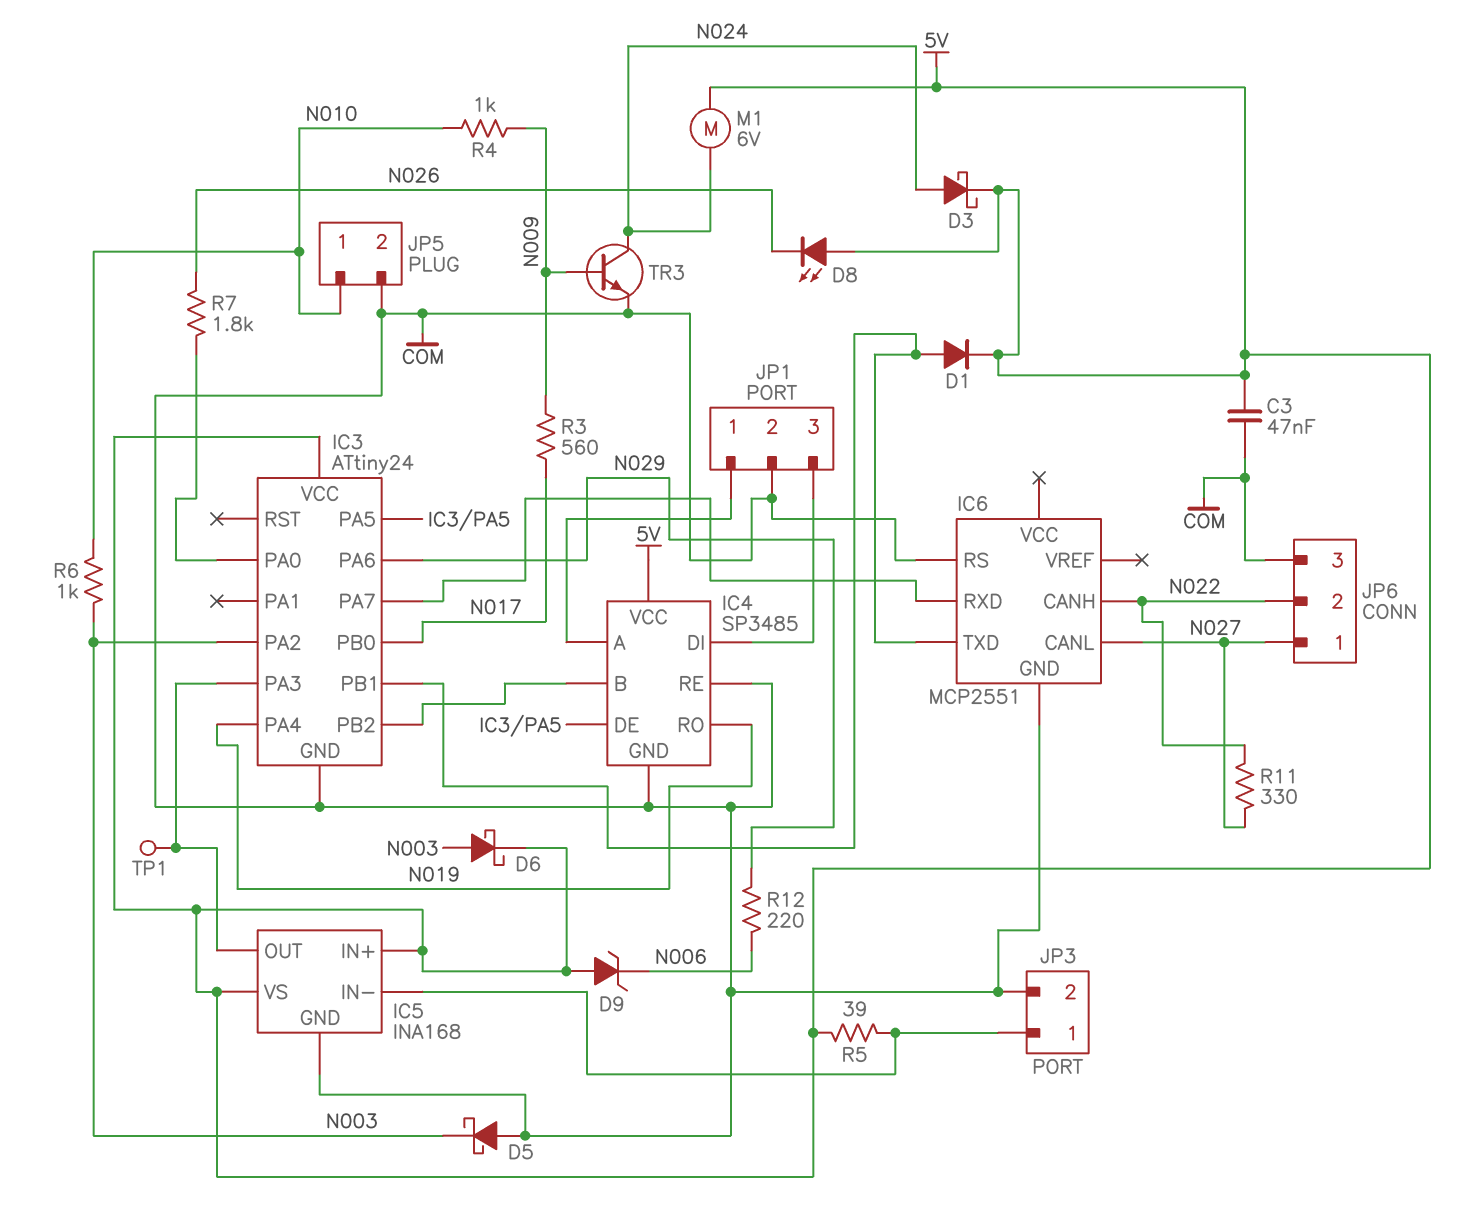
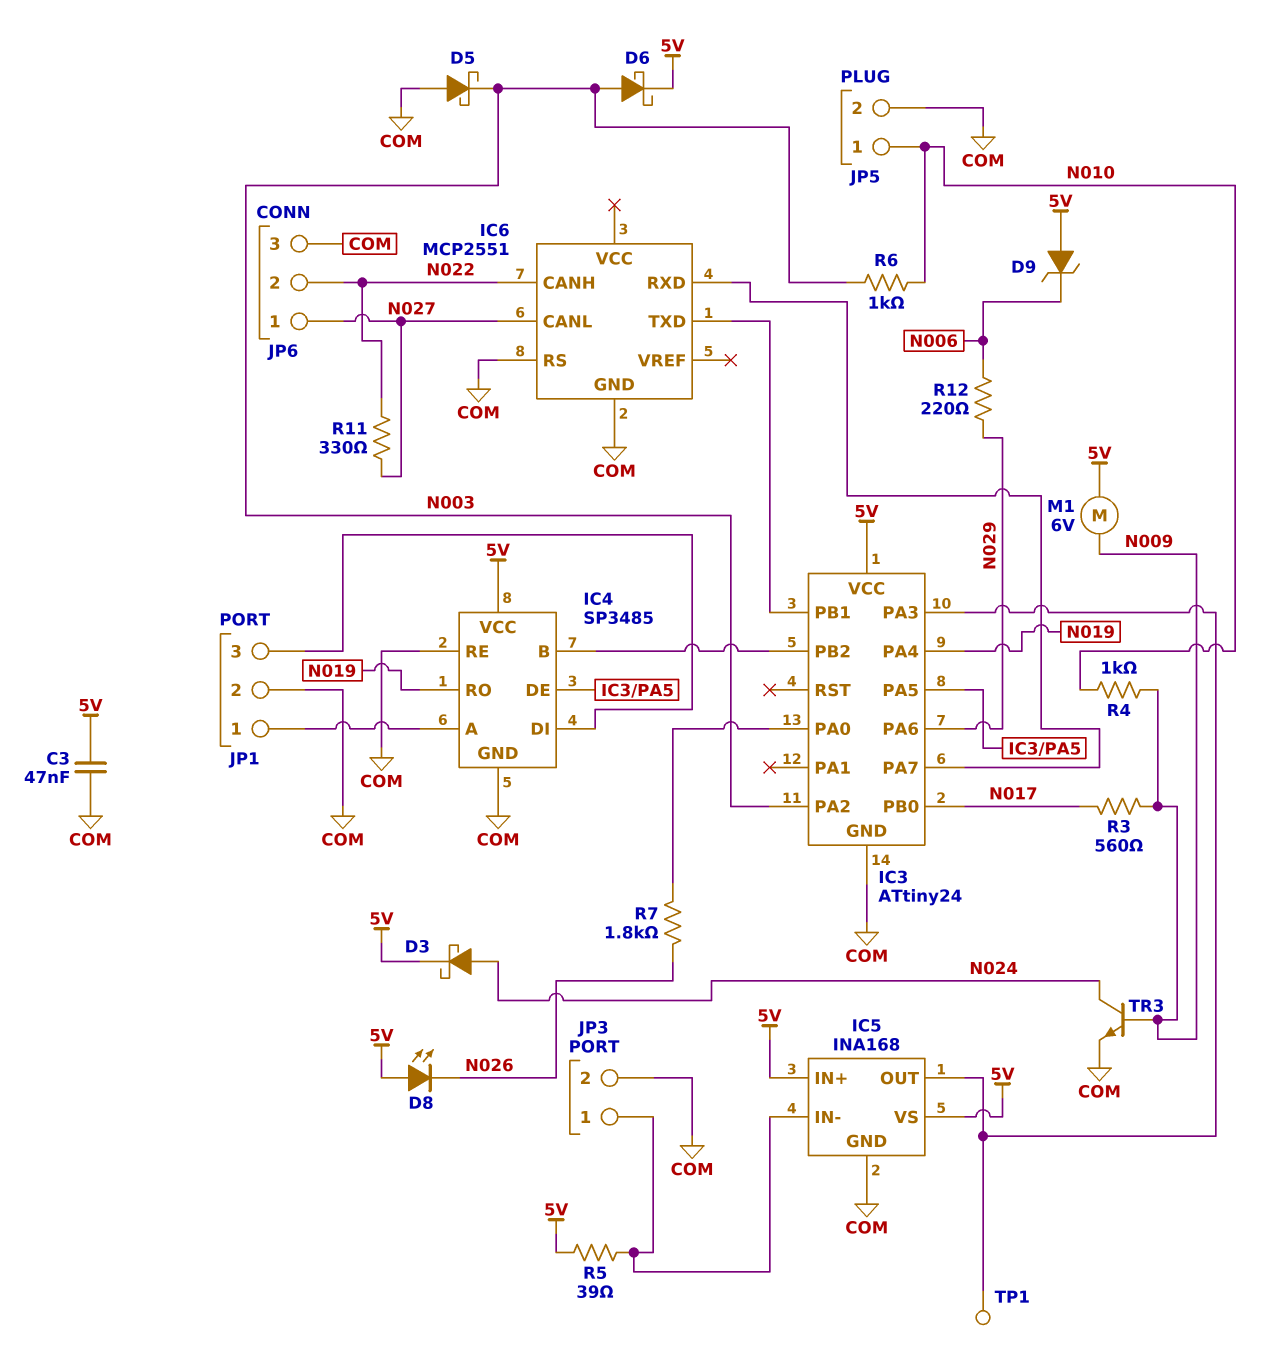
D1: diode (A IC3/PB1, K 5V) -> none
M1: motor 6V (5V, N024) -> motor 6V (5V, N009)

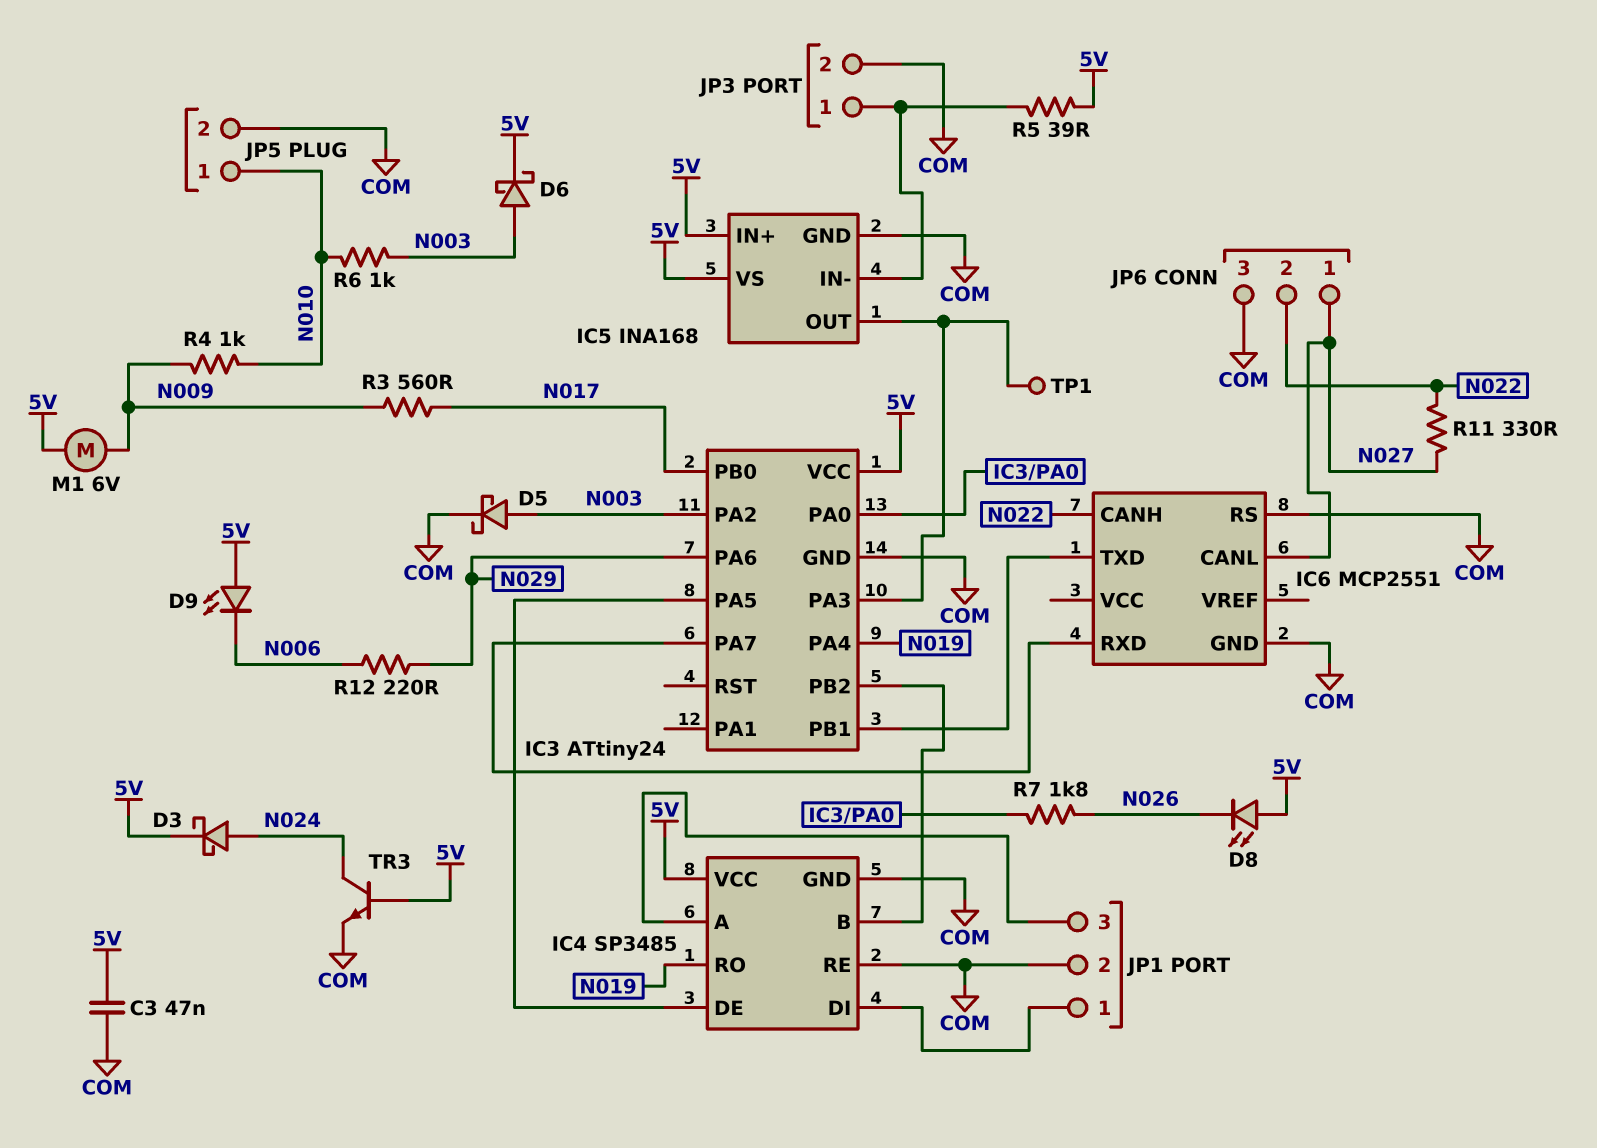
D5: schottky (A COM, K N003) -> schottky (A N003, K COM)
D9: zener (A 5V, K N006) -> LED (A 5V, K N006)
JP1 pin 1: IC4/A -> IC4/DI
JP1 pin 3: IC4/DI -> IC4/A
TR3: NPN (B N009, C N024, E COM) -> NPN (B 5V, C N024, E COM)

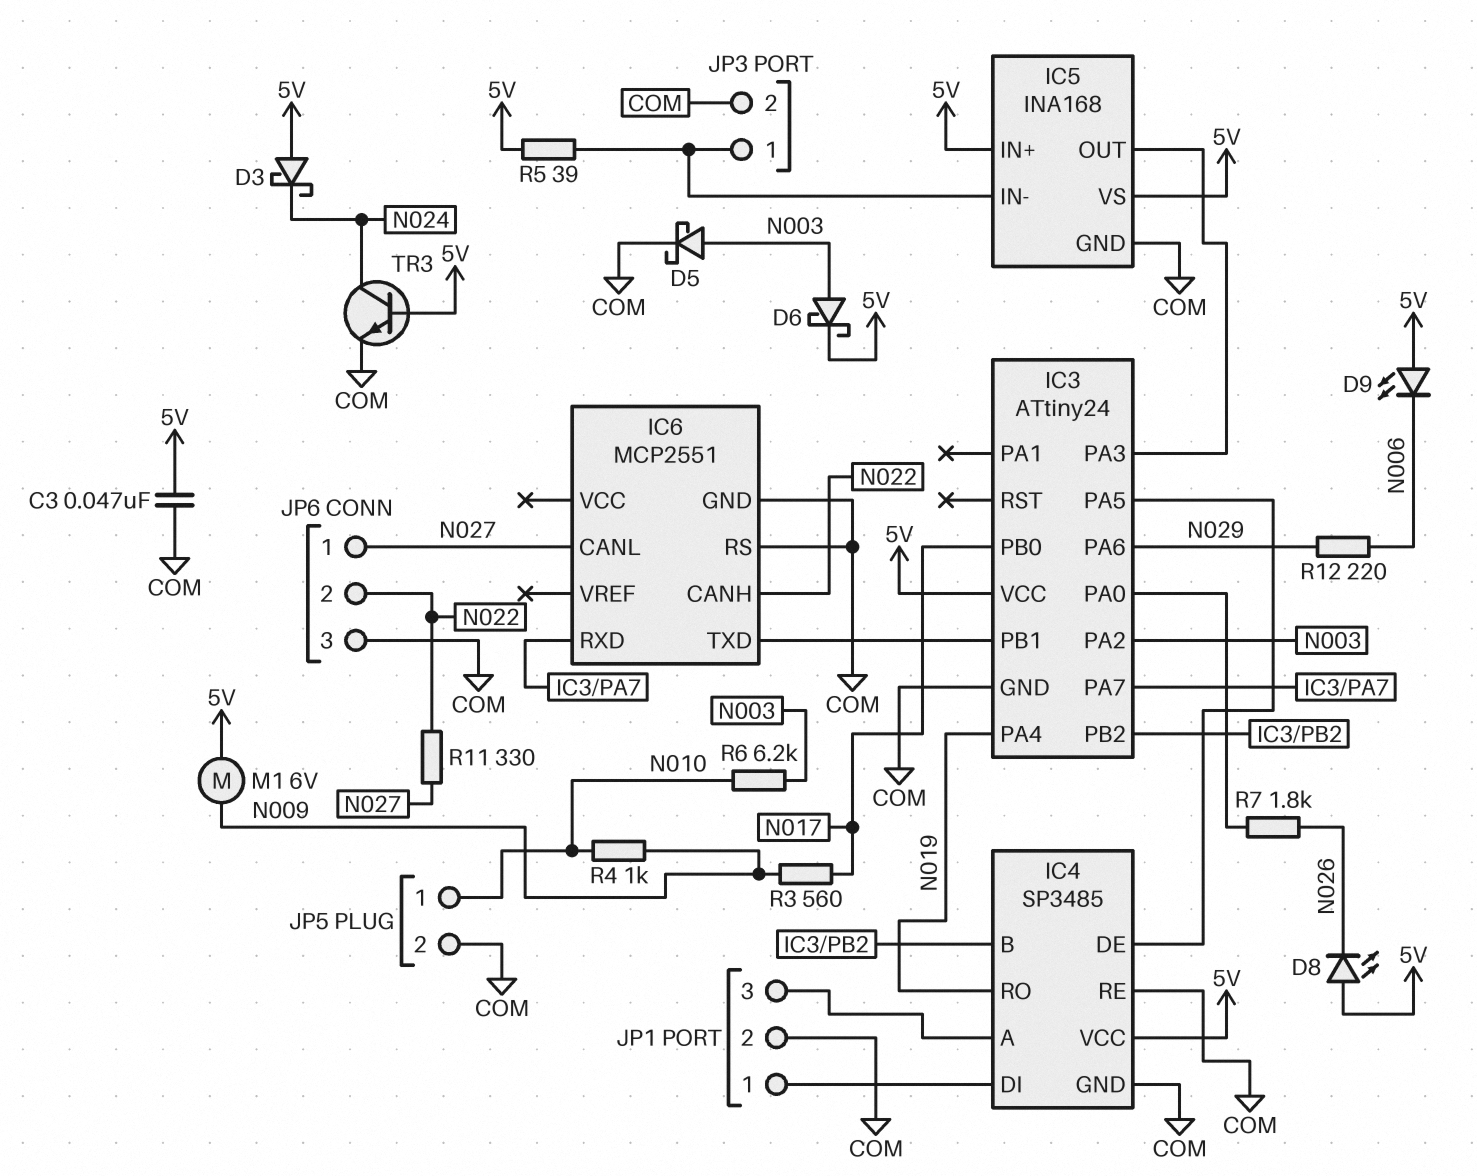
D3: schottky (A N024, K 5V) -> schottky (A 5V, K N024)
R6: 1k (N003, N010) -> 6.2k (N003, N010)
TP1: test point (IC3/PA3) -> none

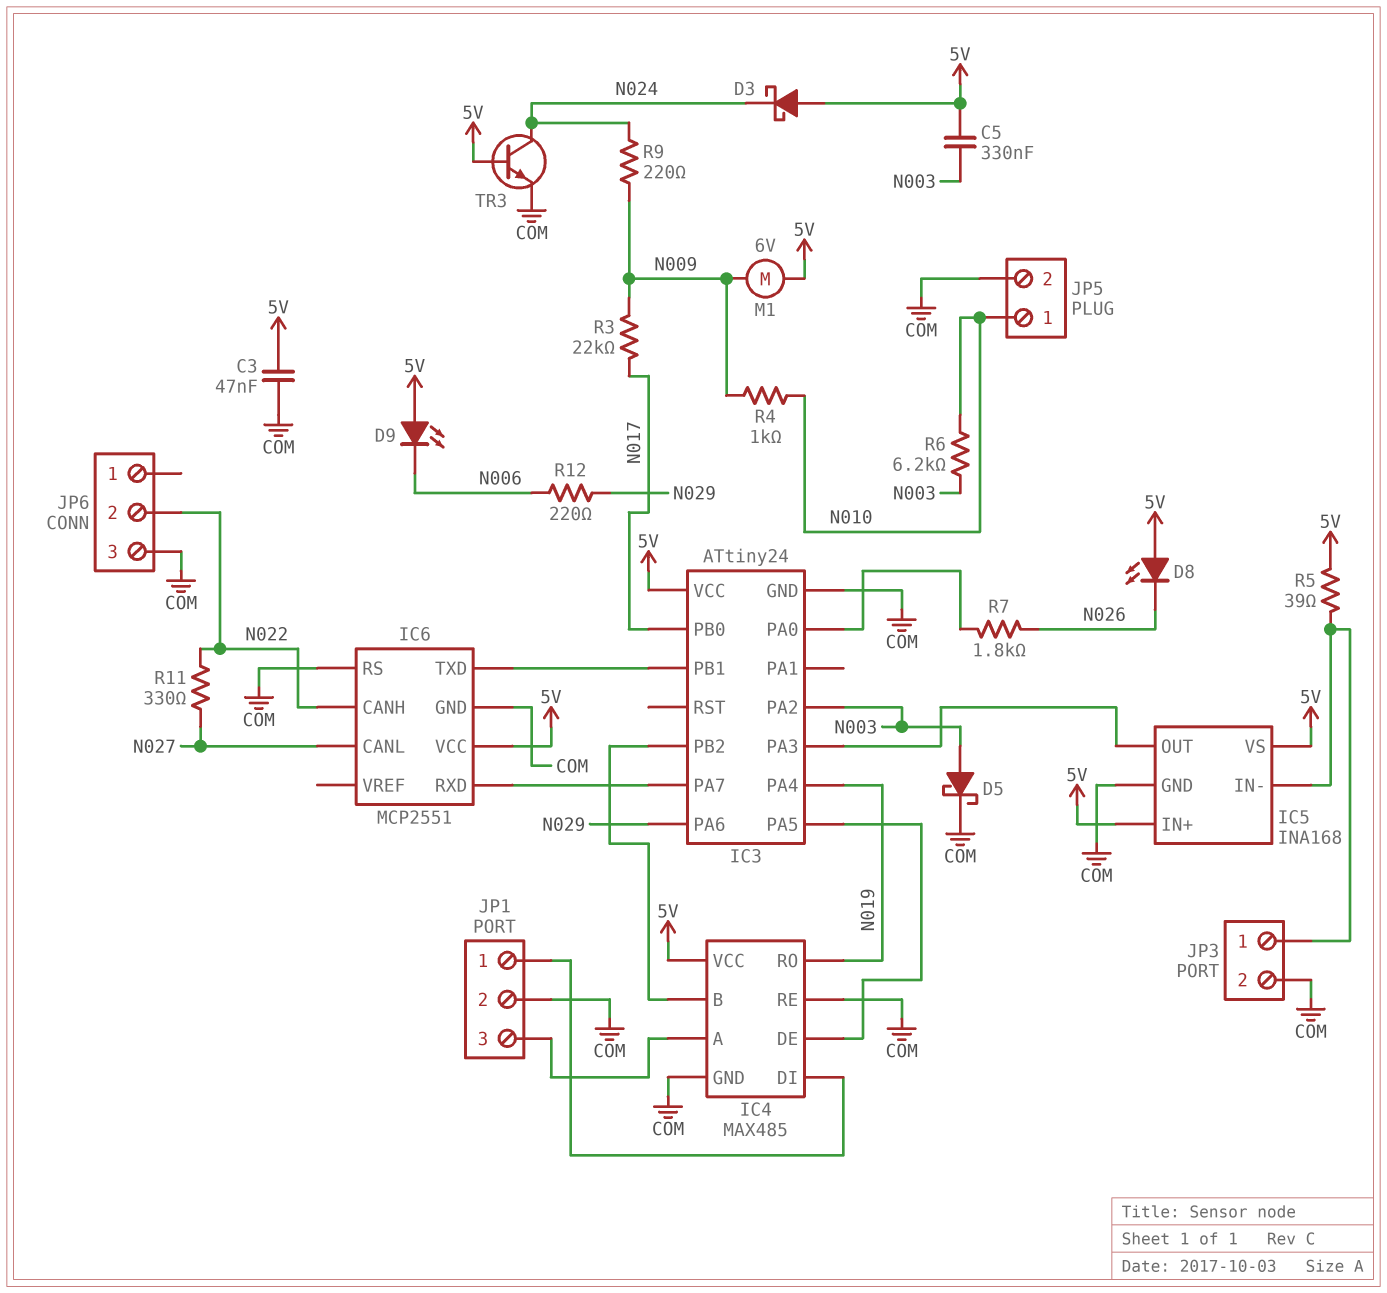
C5: none -> 330nF (5V, N003)
D6: schottky (A N003, K 5V) -> none
IC4: SP3485 -> MAX485
IC6 pin VCC: none -> 5V
JP6 pin 1: N027 -> none
R3: 560 (N009, N017) -> 22k (N009, N017)
R9: none -> 220 (N009, N024)

